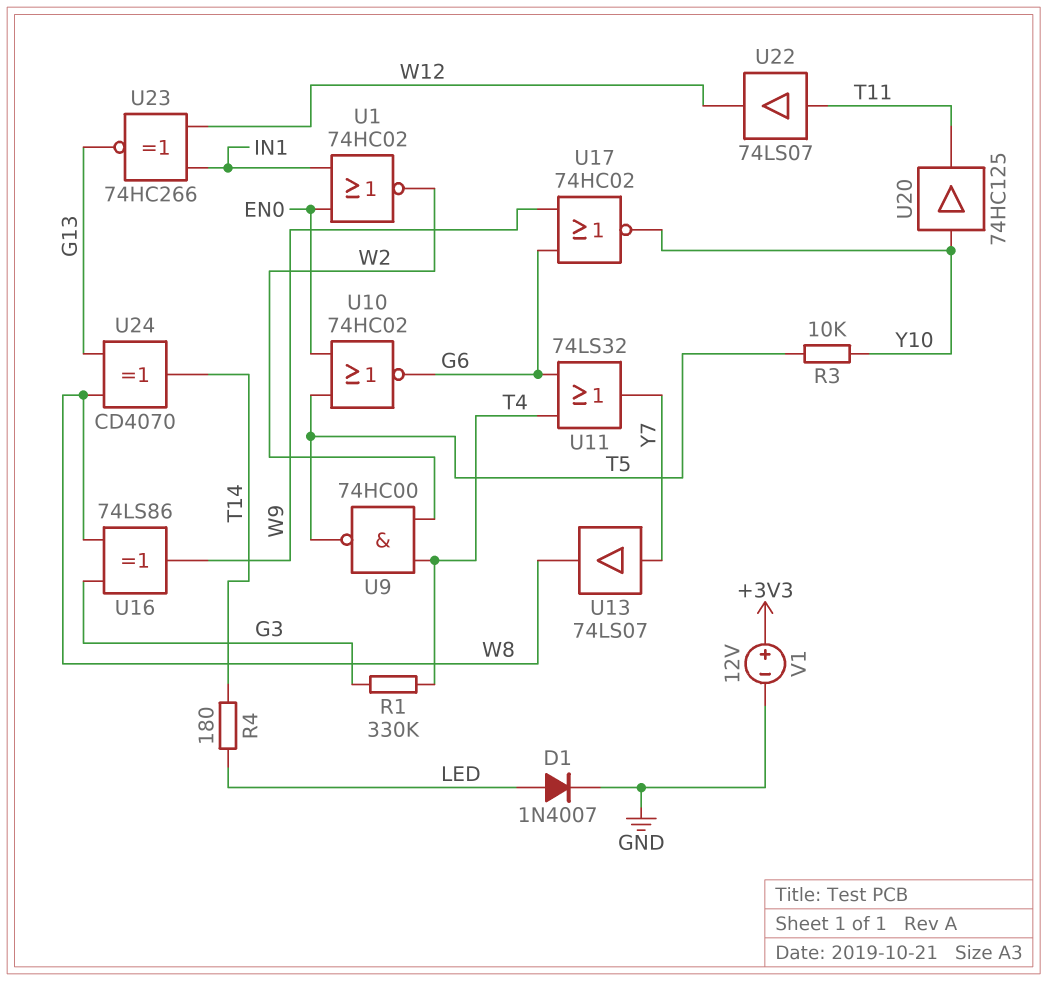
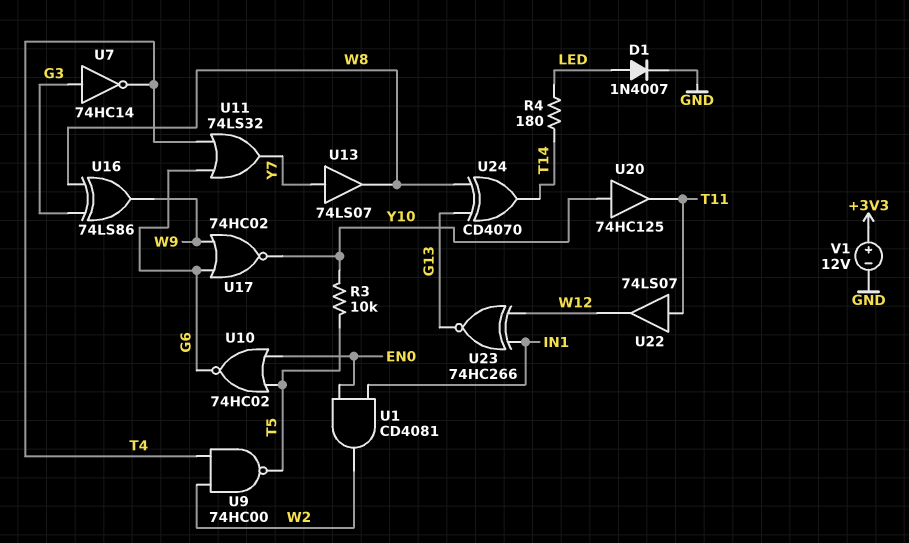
R1: 330k (G3, T4) -> none
U1: NOR 74HC02 (in EN0, in IN1, out W2) -> AND CD4081 (in EN0, in IN1, out W2)
U7: none -> NOT 74HC14 (in G3, out T4)

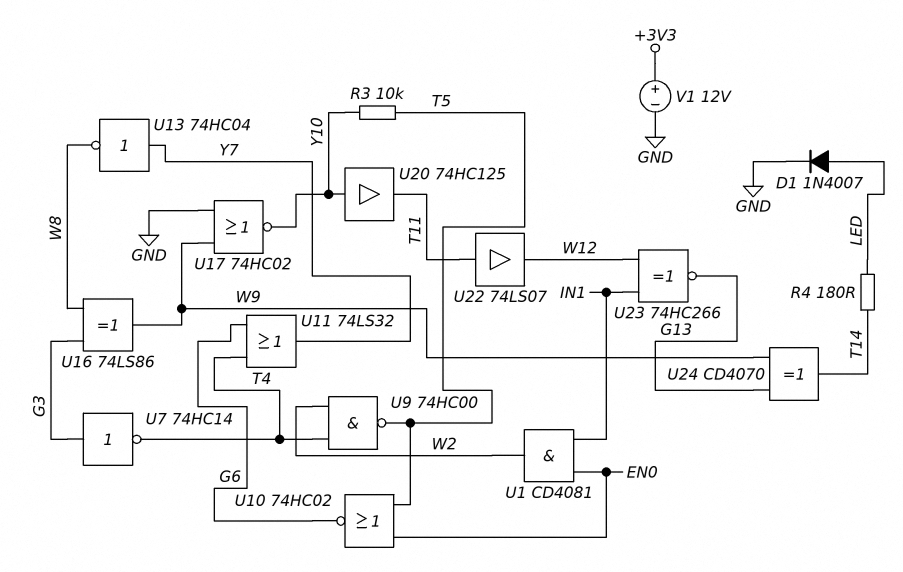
U13: buffer 74LS07 (in Y7, out W8) -> NOT 74HC04 (in Y7, out W8)
U17: NOR 74HC02 (in G6, in W9, out Y10) -> NOR 74HC02 (in GND, in W9, out Y10)
U24: XOR CD4070 (in G13, in W8, out T14) -> XOR CD4070 (in G13, in W9, out T14)

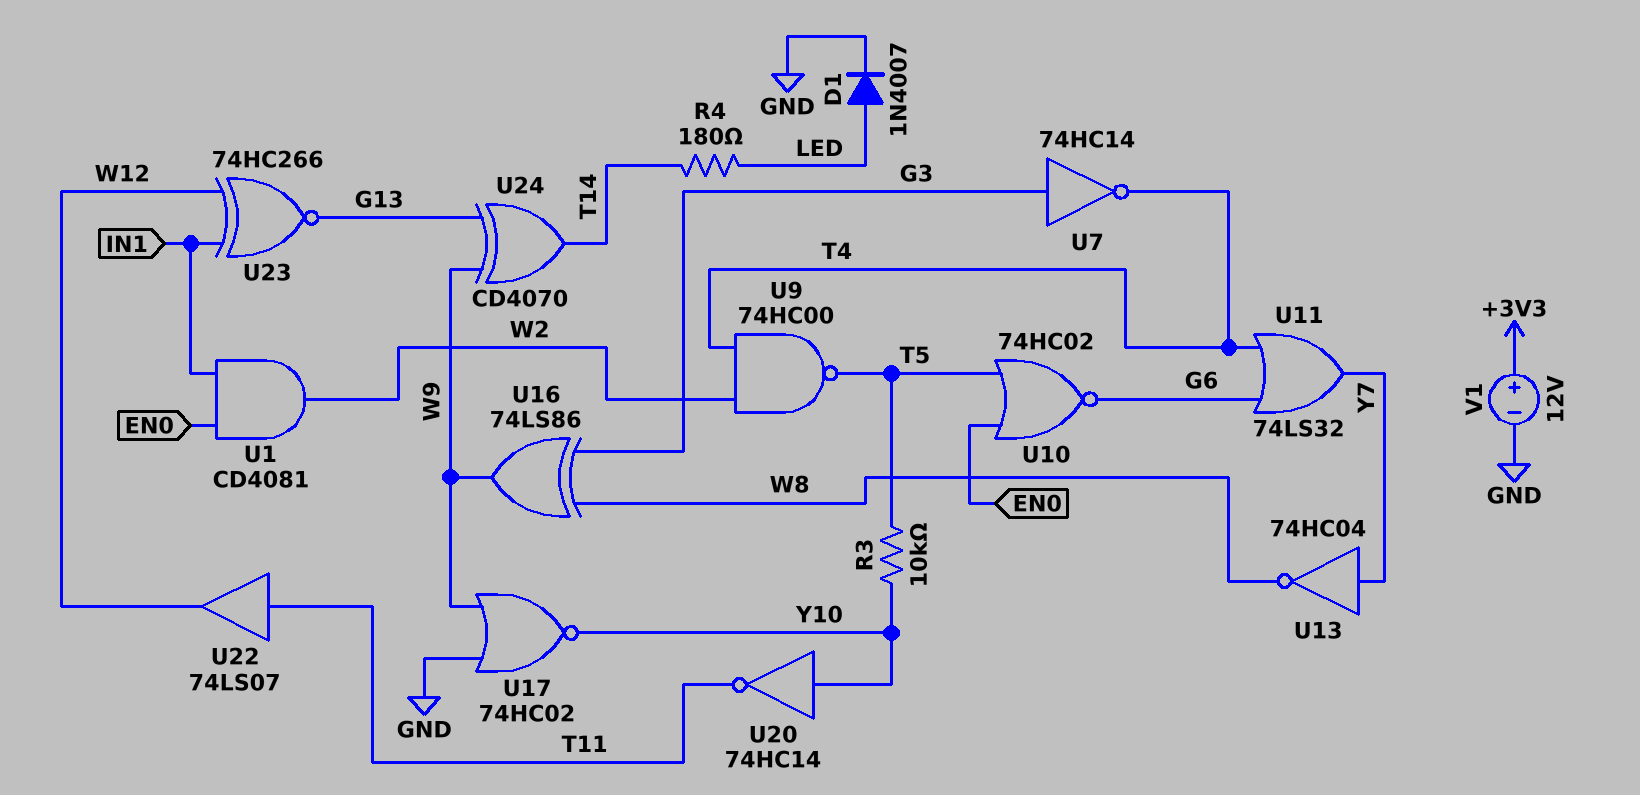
U20: buffer 74HC125 (in Y10, out T11) -> NOT 74HC14 (in Y10, out T11)

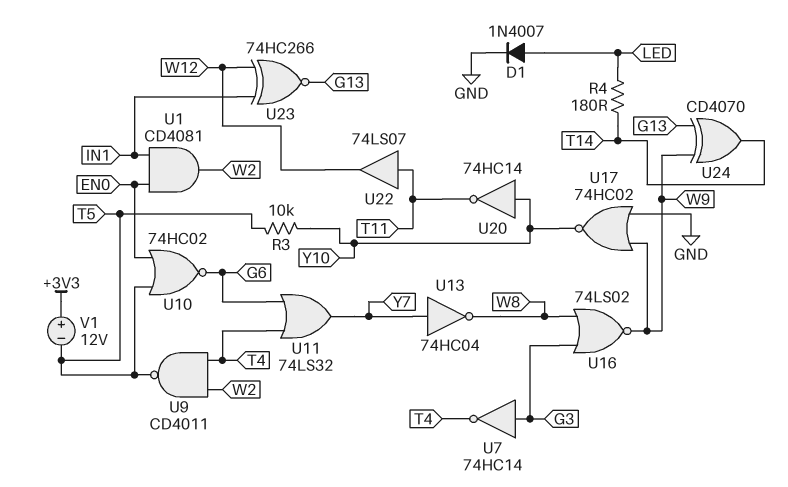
U9: NAND 74HC00 (in T4, in W2, out T5) -> NAND CD4011 (in T4, in W2, out T5)
U16: XOR 74LS86 (in G3, in W8, out W9) -> NOR 74LS02 (in G3, in W8, out W9)
V1: 12V (plus +3V3, minus GND) -> 12V (plus +3V3, minus T5)

